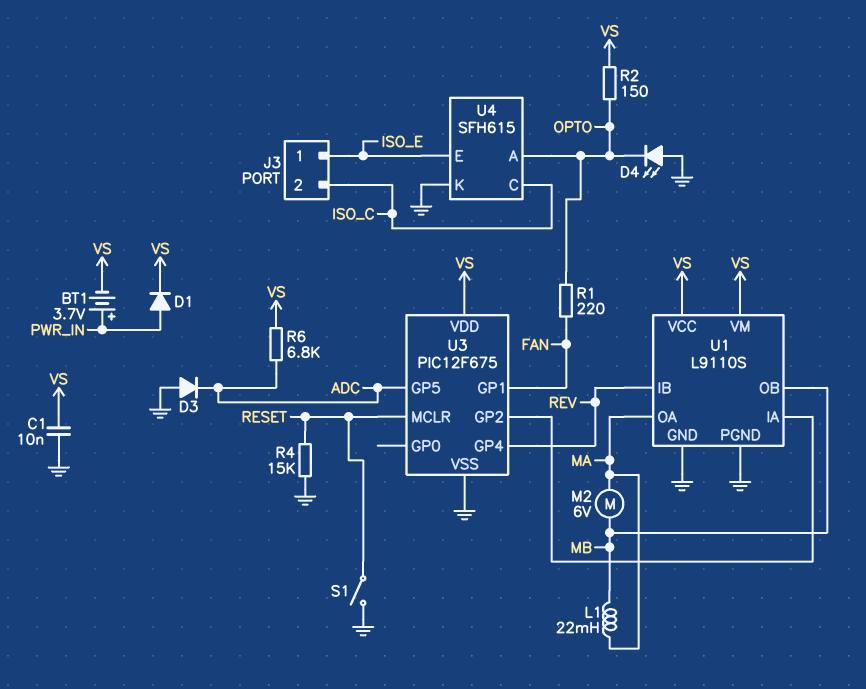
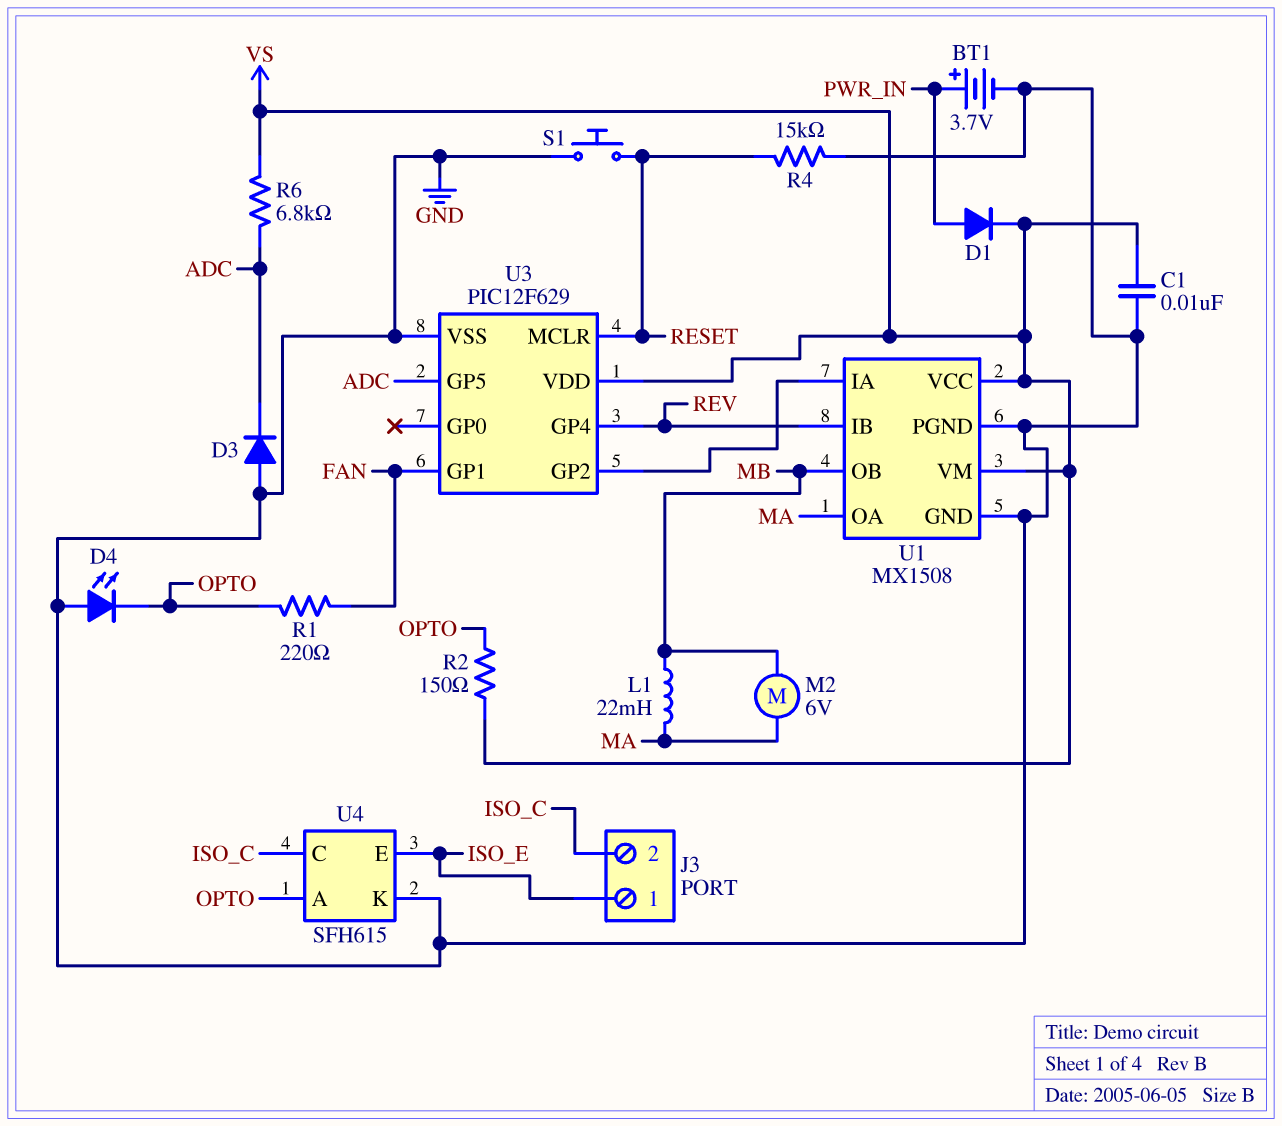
BT1: 3.7V (plus PWR_IN, minus VS) -> 3.7V (plus PWR_IN, minus GND)
S1: switch (GND, RESET) -> button (GND, RESET)
U1: L9110S -> MX1508
U3: PIC12F675 -> PIC12F629

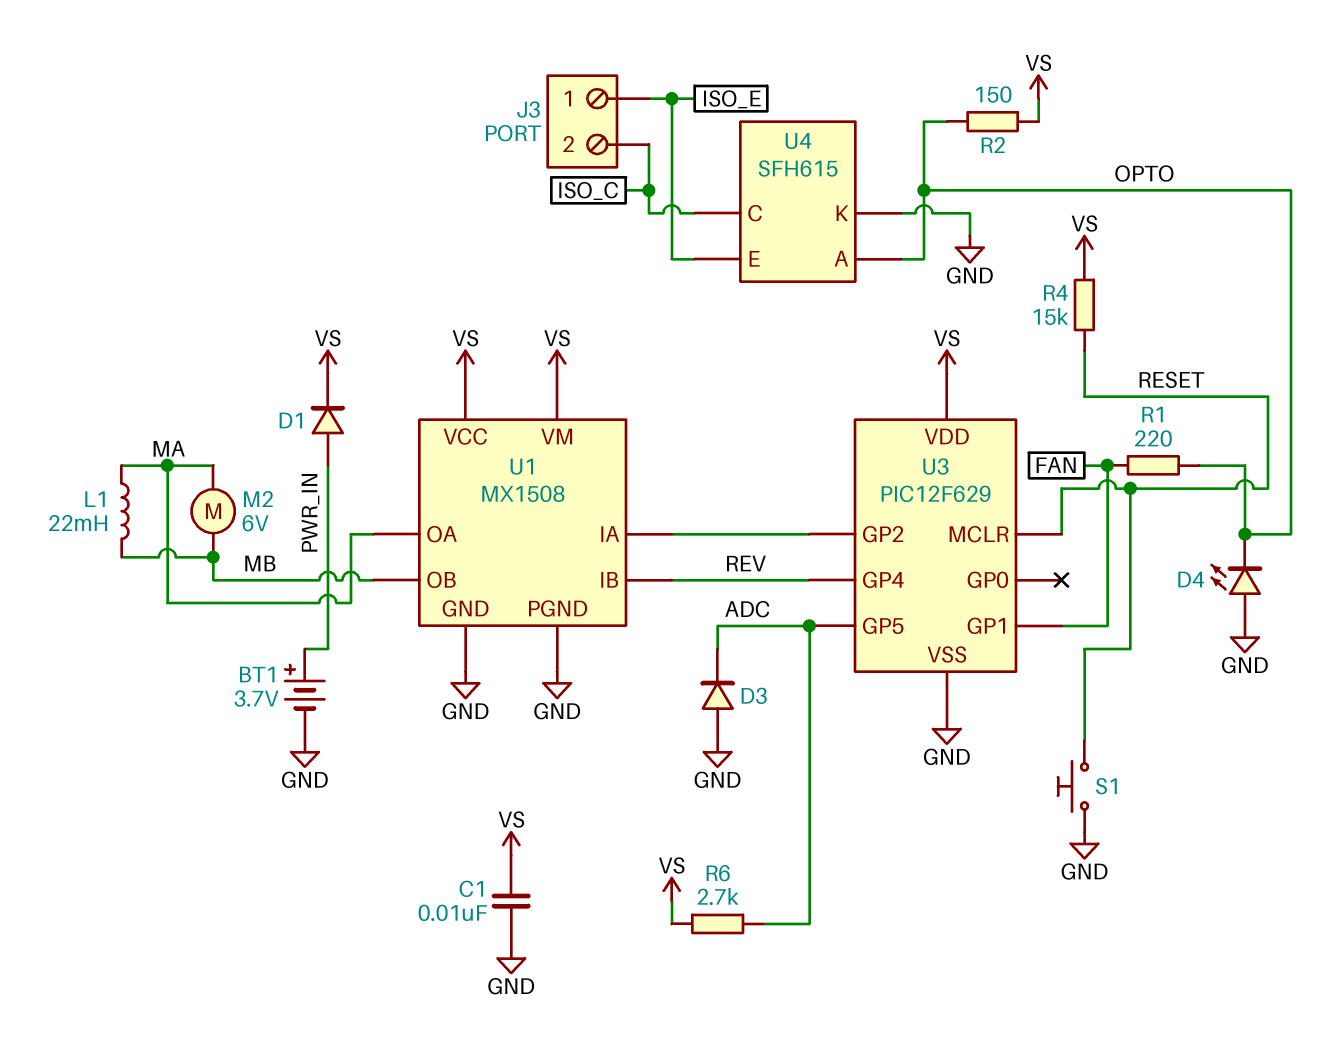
R4: 15k (GND, RESET) -> 15k (RESET, VS)
R6: 6.8k (ADC, VS) -> 2.7k (ADC, VS)

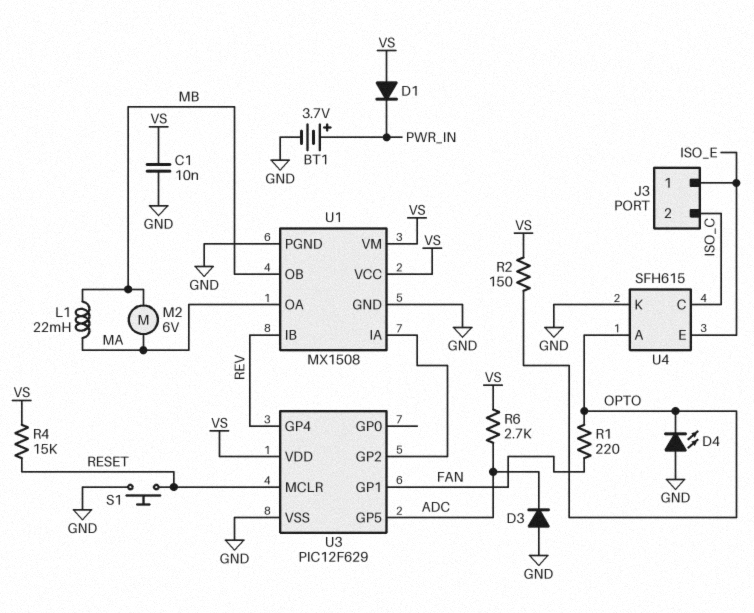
D1: diode (A PWR_IN, K VS) -> diode (A VS, K PWR_IN)

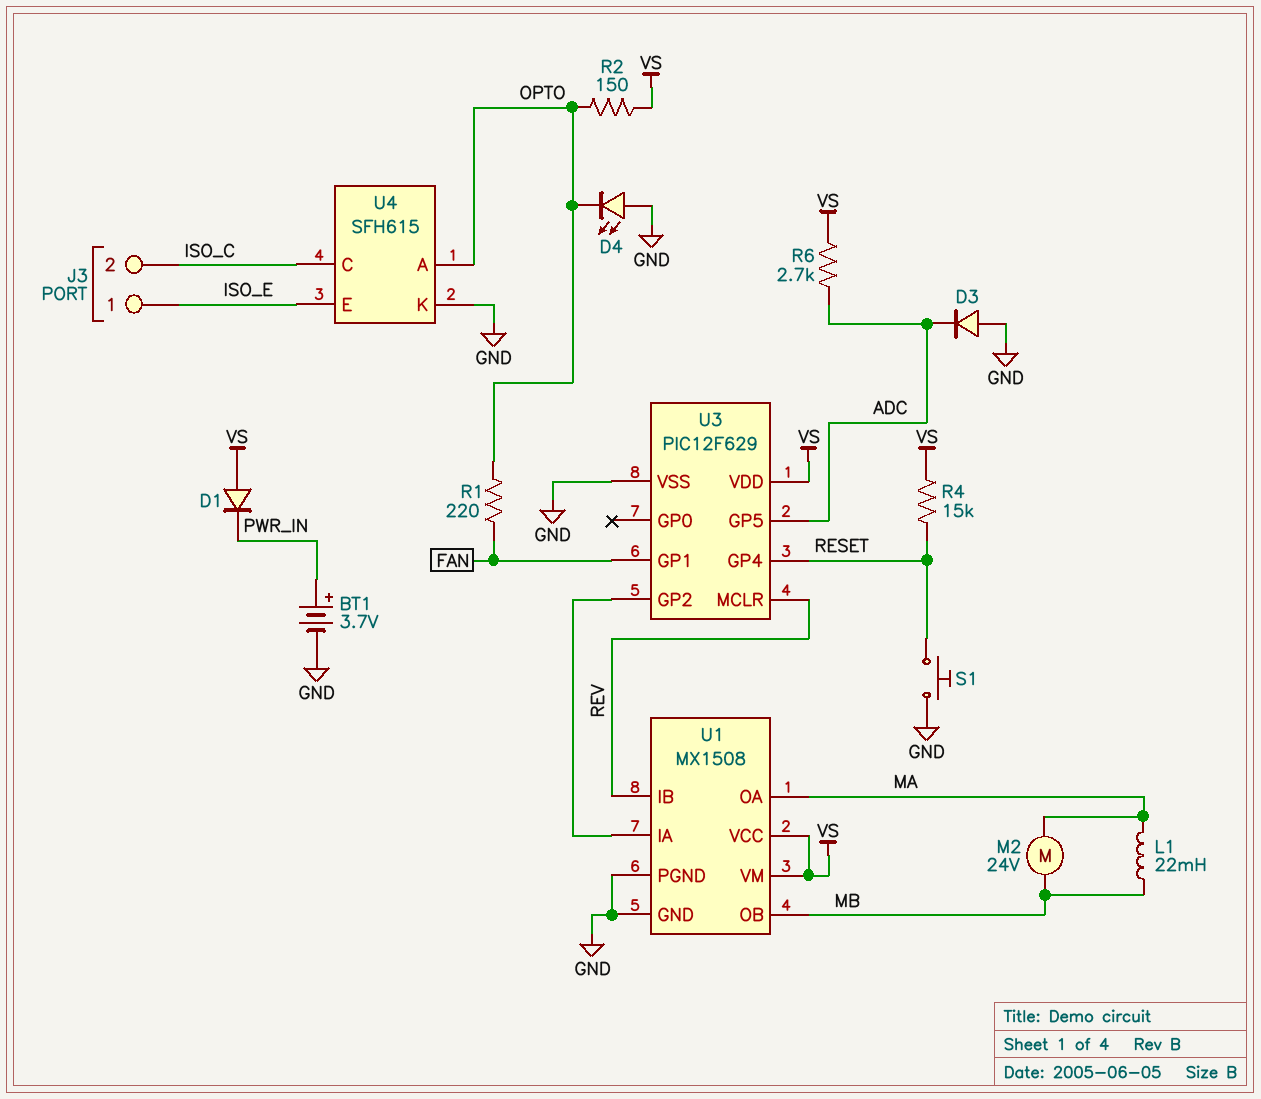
C1: 10nF (GND, VS) -> none
M2: motor 6V (MA, MB) -> motor 24V (MA, MB)
U3 pin GP4: REV -> RESET
U3 pin MCLR: RESET -> REV

